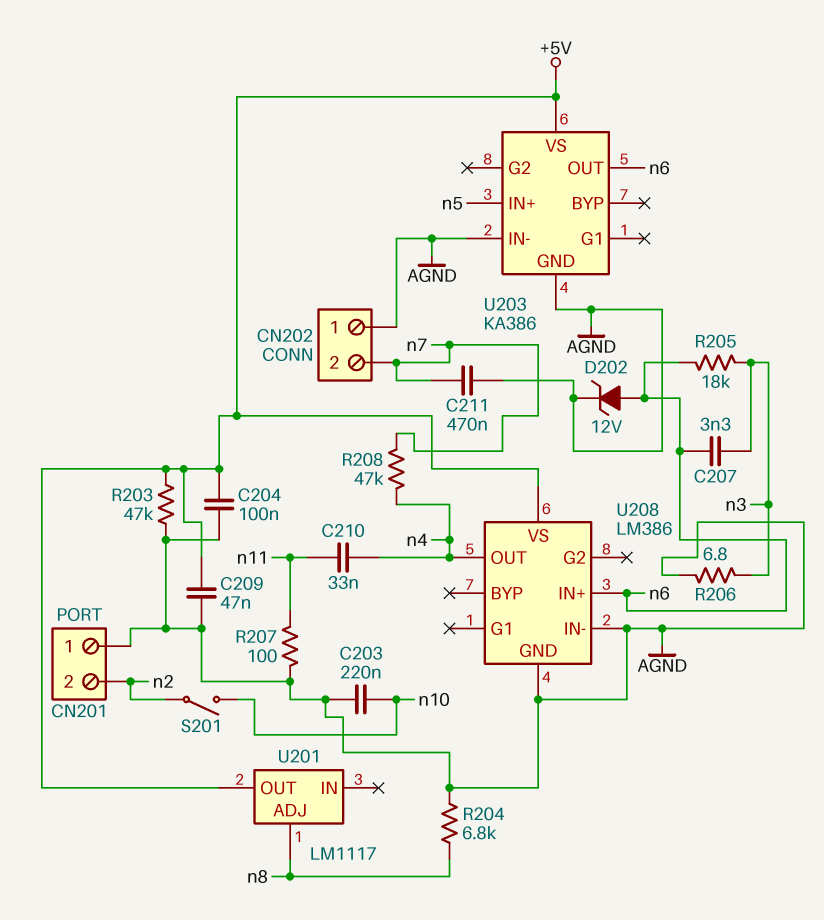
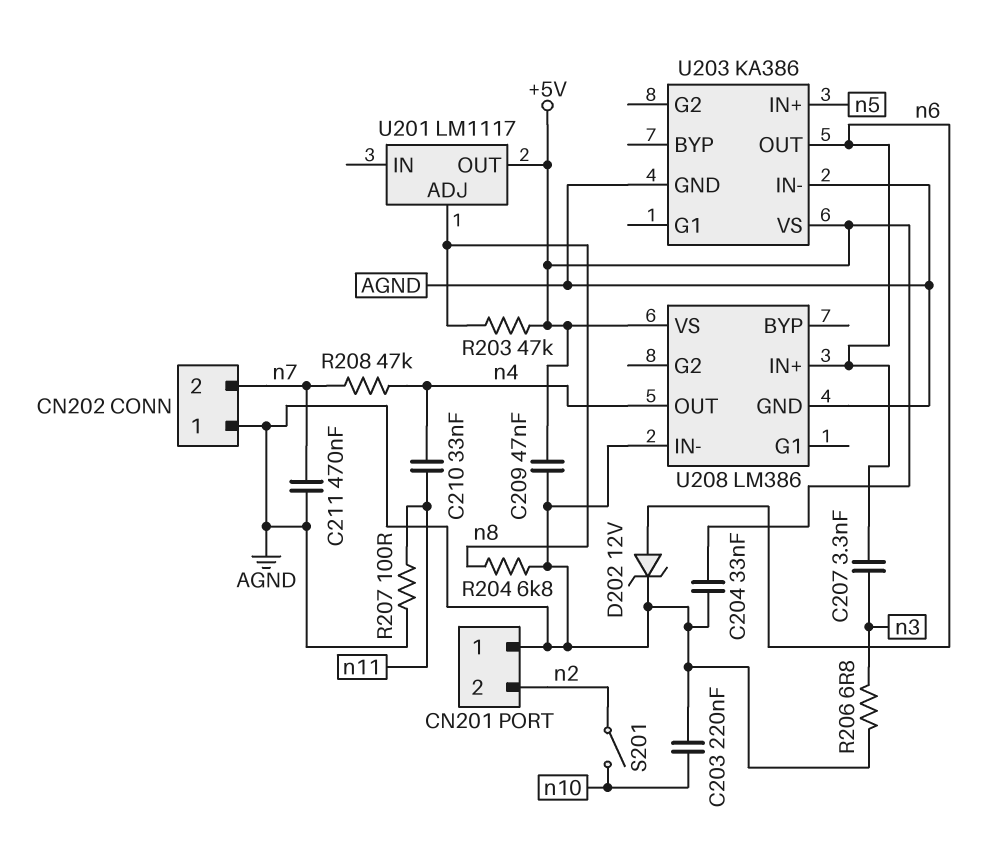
C204: 100nF (+5V, AGND) -> 33nF (+5V, AGND)
R203: 47k (+5V, AGND) -> 47k (+5V, n8)
R205: 18k (n3, n6) -> none

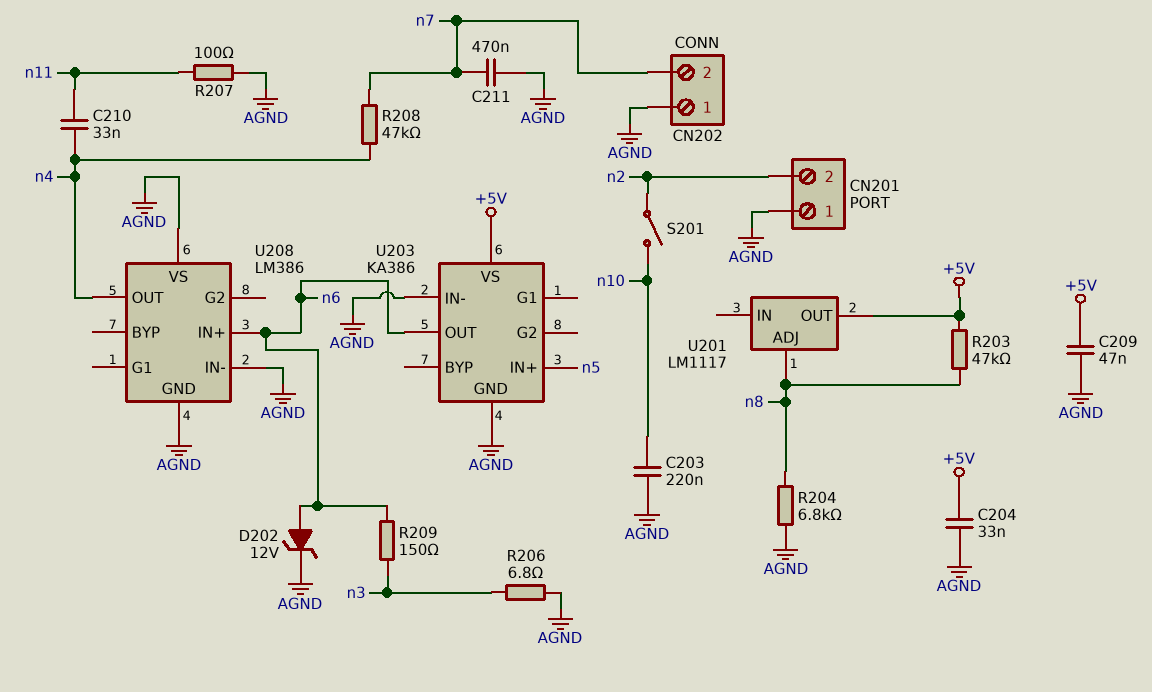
C207: 3.3nF (n3, n6) -> none
R209: none -> 150 (n3, n6)
U208 pin VS: +5V -> AGND

